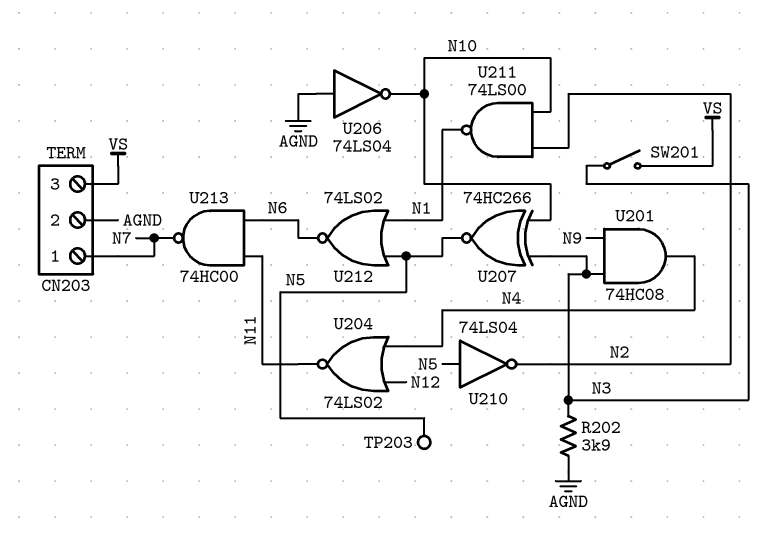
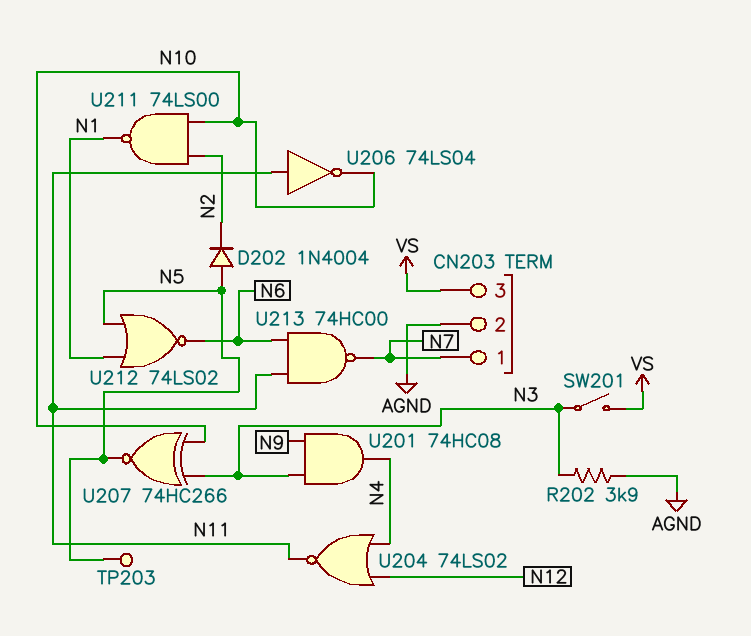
D202: none -> diode 1N4004 (A N5, K N2)
U206: NOT 74LS04 (in AGND, out N10) -> NOT 74LS04 (in N11, out N10)
U210: NOT 74LS04 (in N5, out N2) -> none

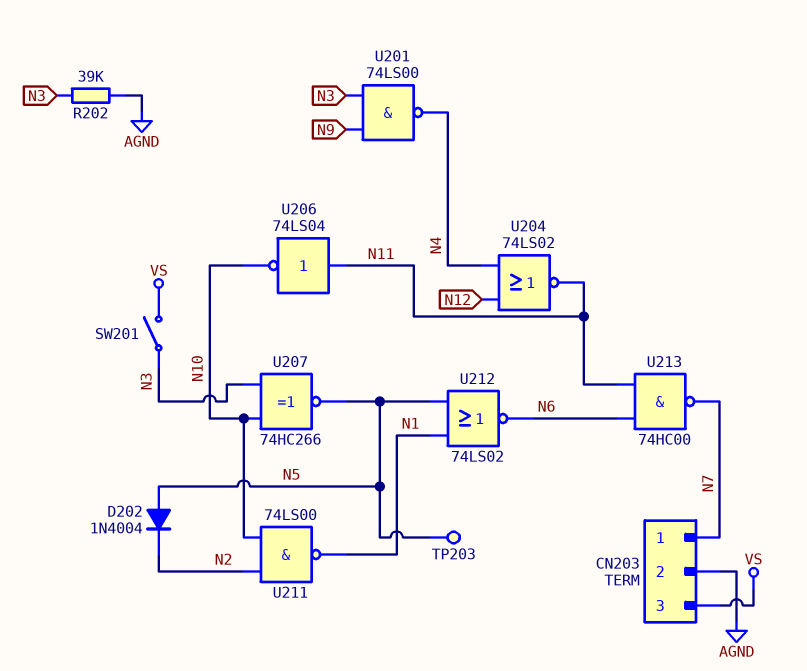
R202: 3.9k (AGND, N3) -> 39k (AGND, N3)
U201: AND 74HC08 (in N3, in N9, out N4) -> NAND 74LS00 (in N3, in N9, out N4)

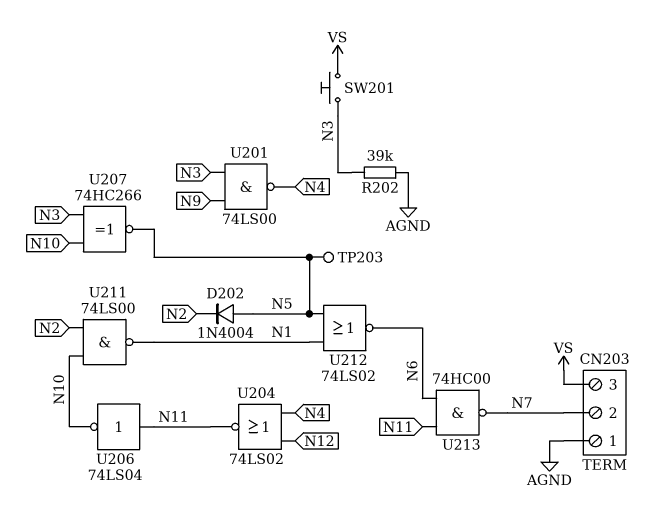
CN203 pin 1: N7 -> AGND
CN203 pin 2: AGND -> N7
SW201: switch (N3, VS) -> button (N3, VS)

